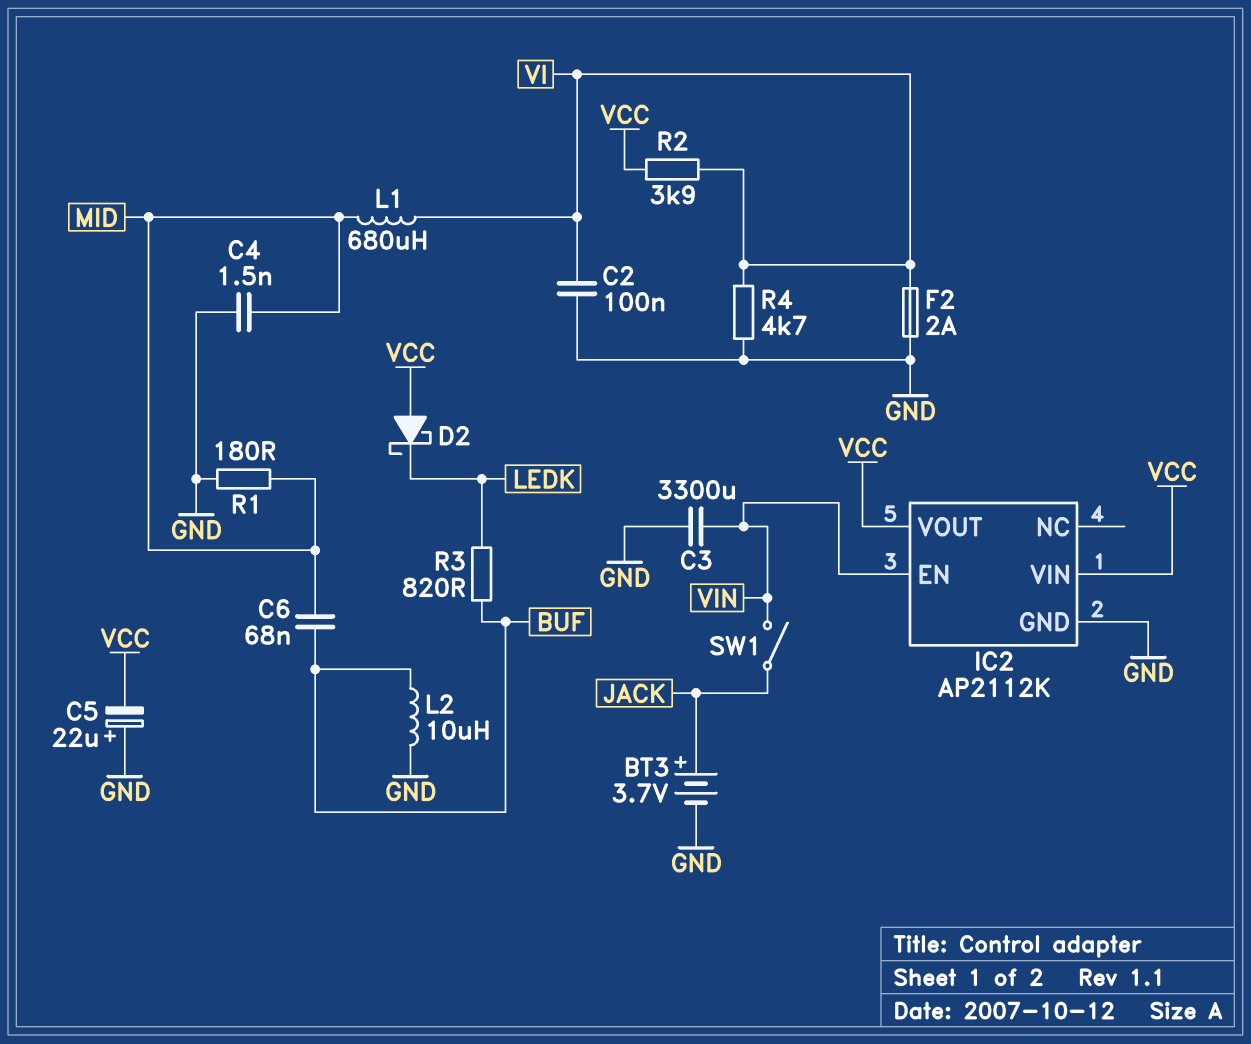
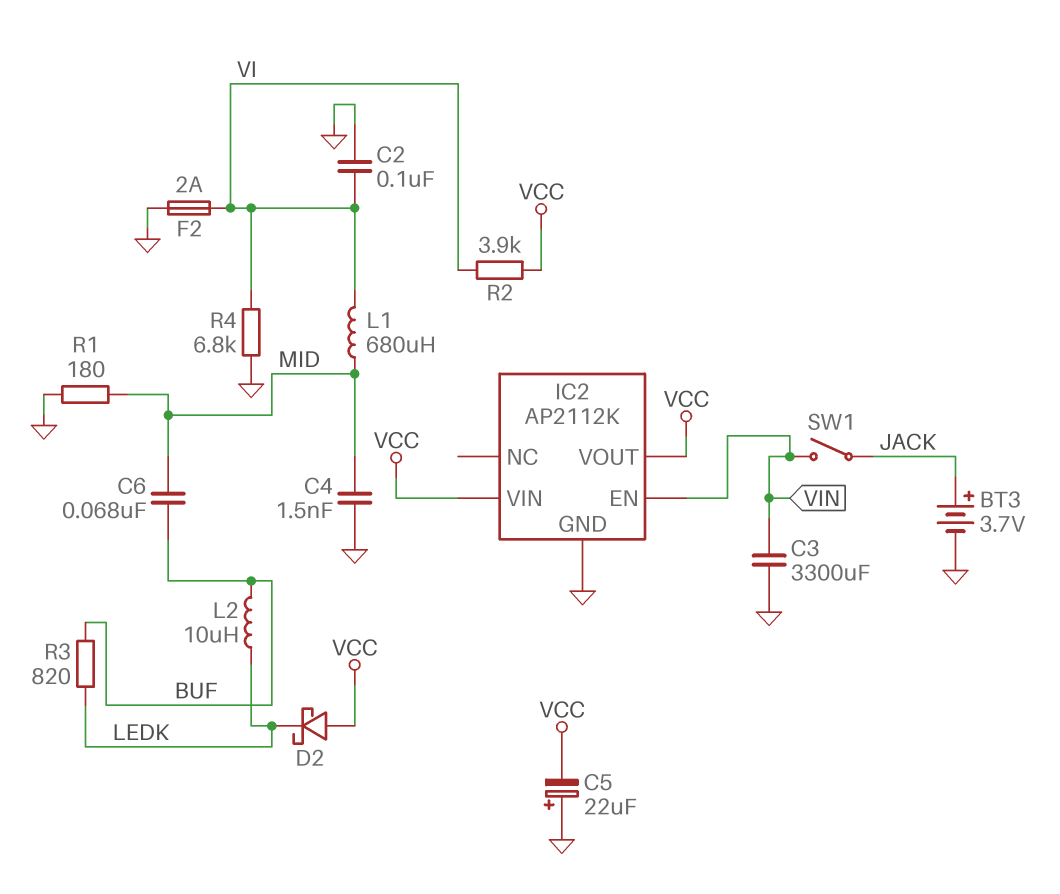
L2: 10uH (BUF, GND) -> 10uH (BUF, LEDK)
R4: 4.7k (GND, VI) -> 6.8k (GND, VI)

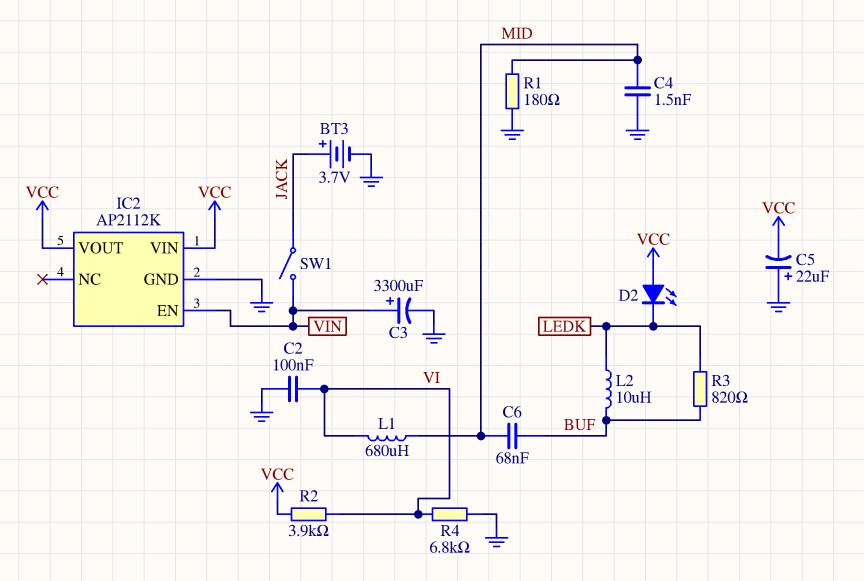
C3: 3300uF (GND, VIN) -> 3300uF (plus VIN, minus GND)
D2: schottky (A VCC, K LEDK) -> LED (A VCC, K LEDK)
F2: 2A (GND, VI) -> none

